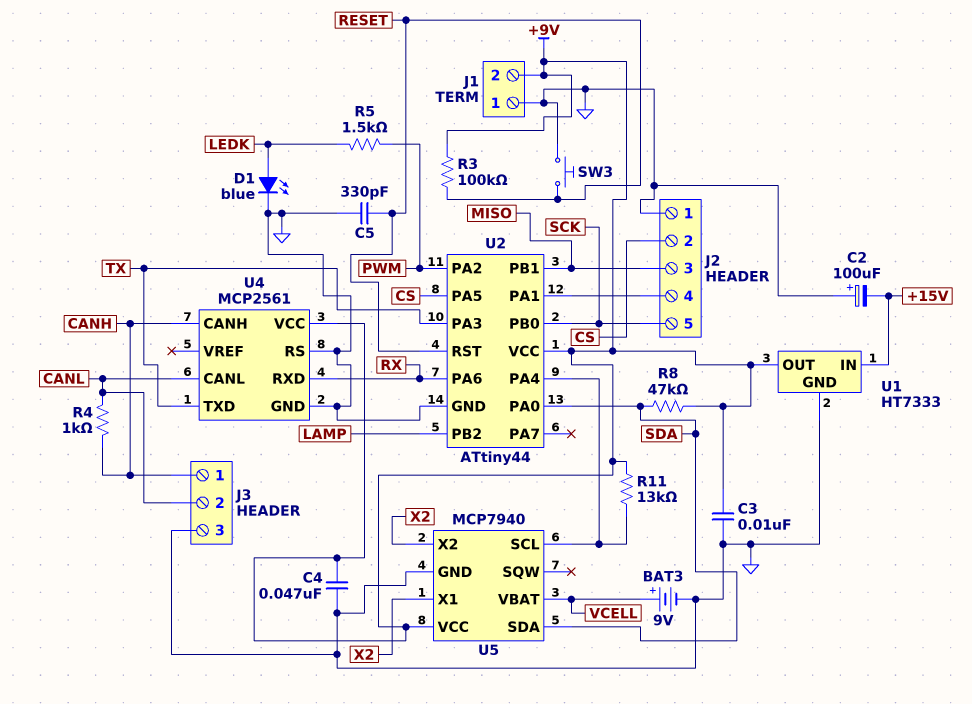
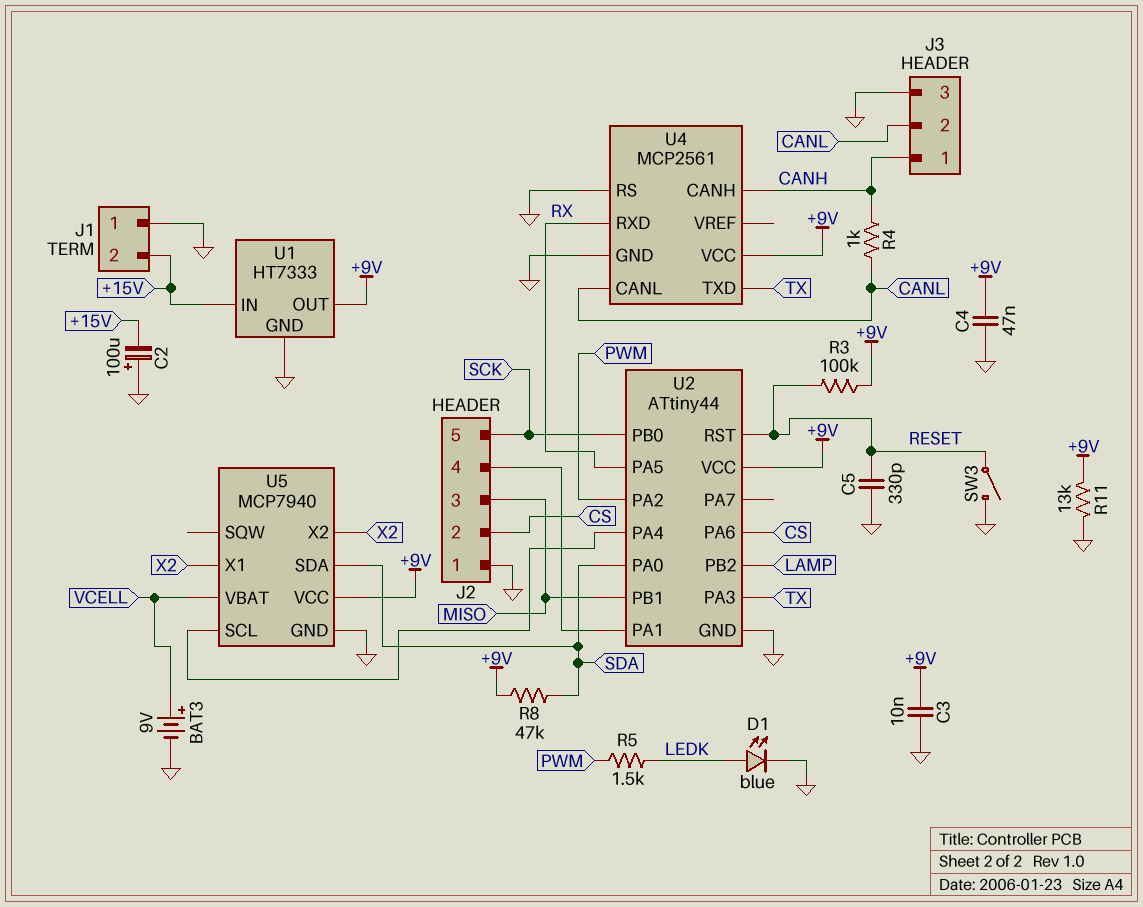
J1 pin 2: +9V -> +15V
R11: 13k (+9V, U2/PA4) -> 13k (+9V, GND)
SW3: button (GND, RESET) -> switch (GND, RESET)
U2 pin PA5: CS -> RX
U2 pin PA6: RX -> CS

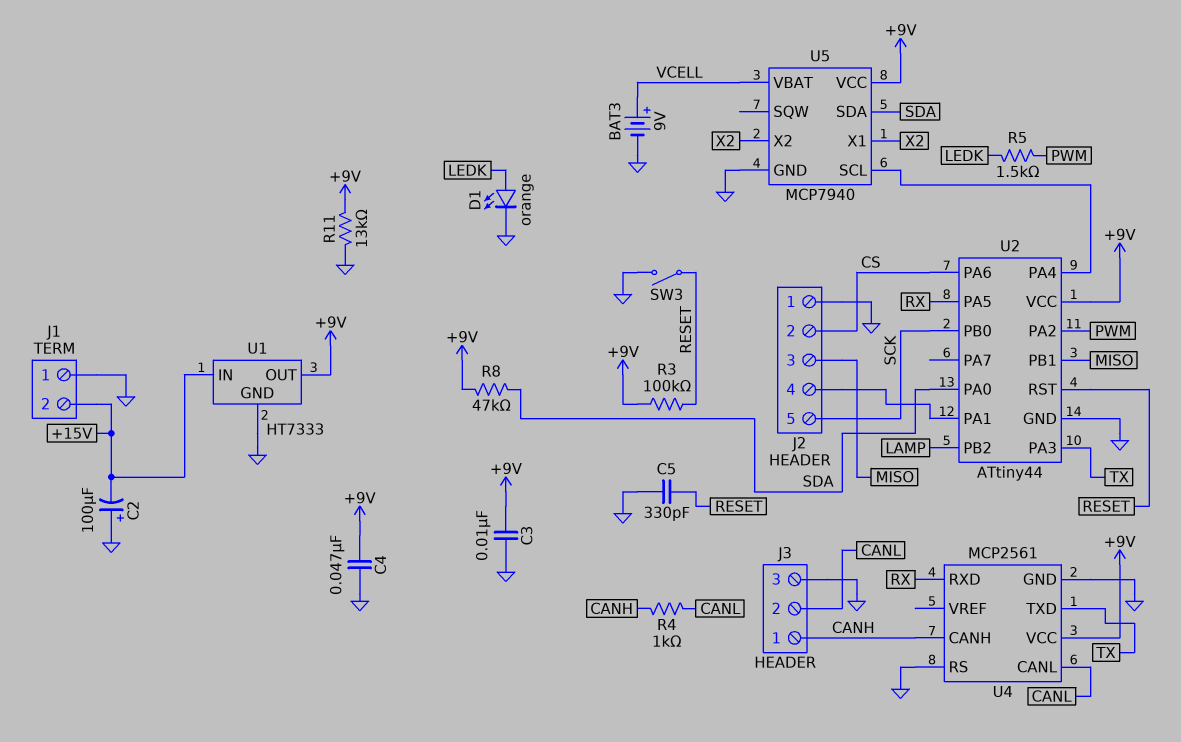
D1: LED blue (A LEDK, K GND) -> LED orange (A LEDK, K GND)

